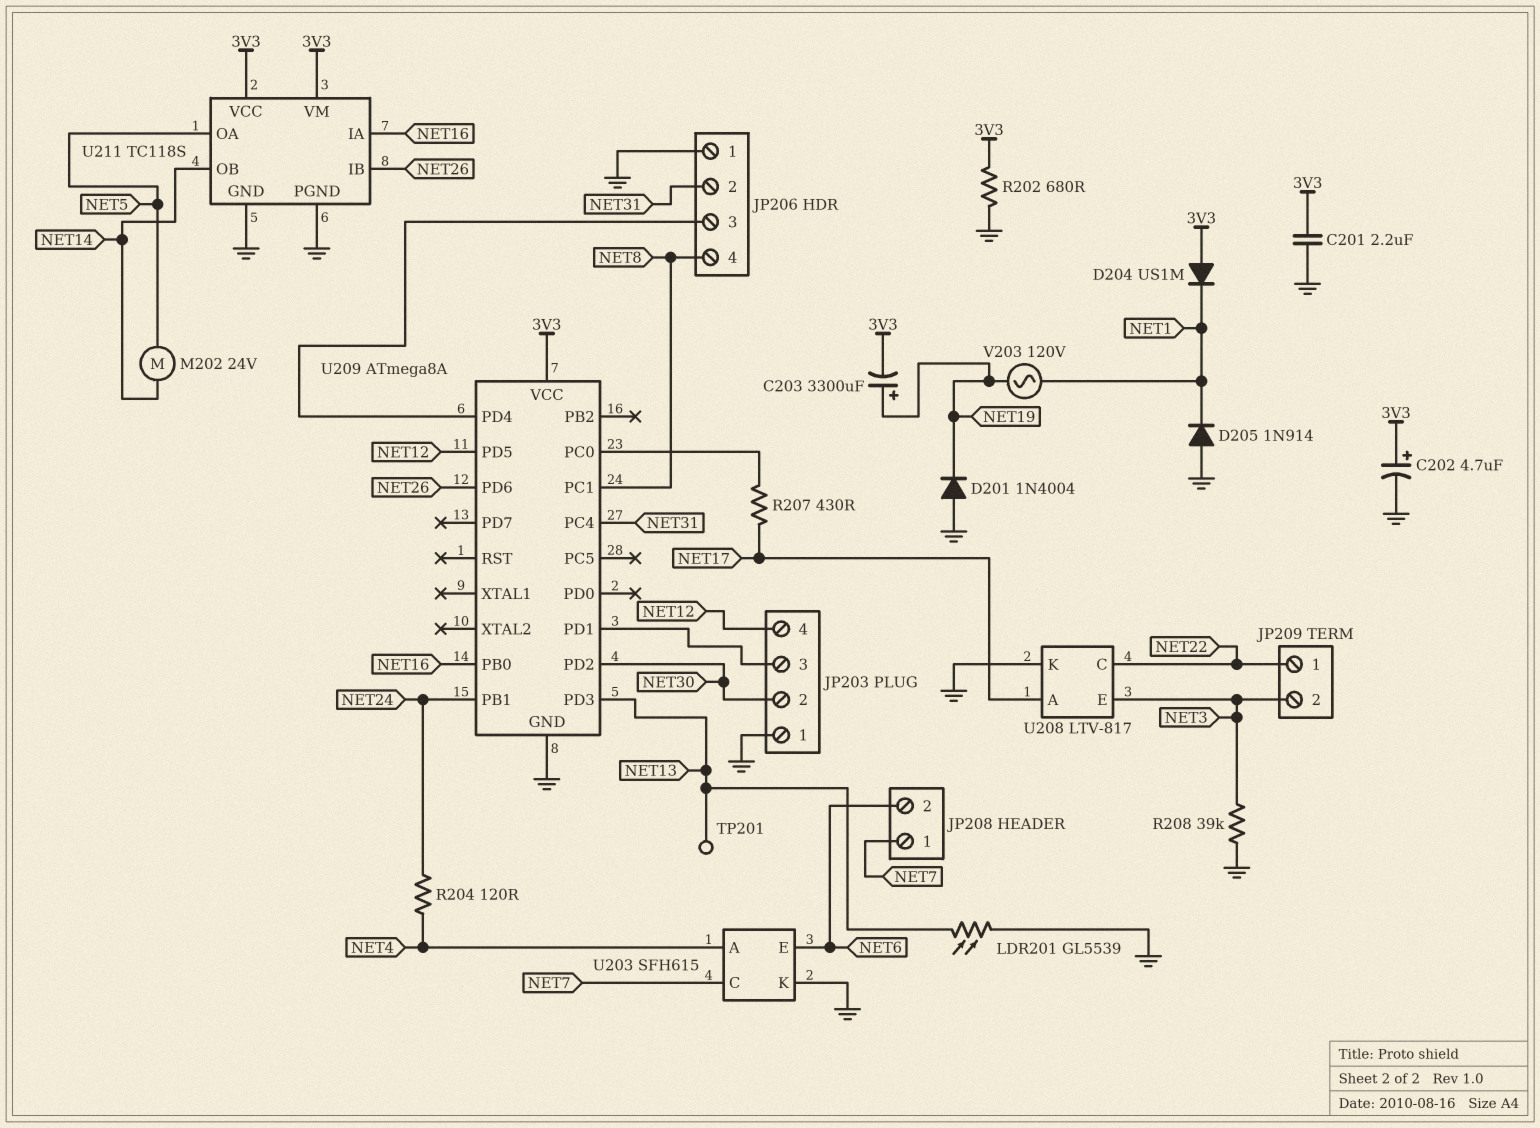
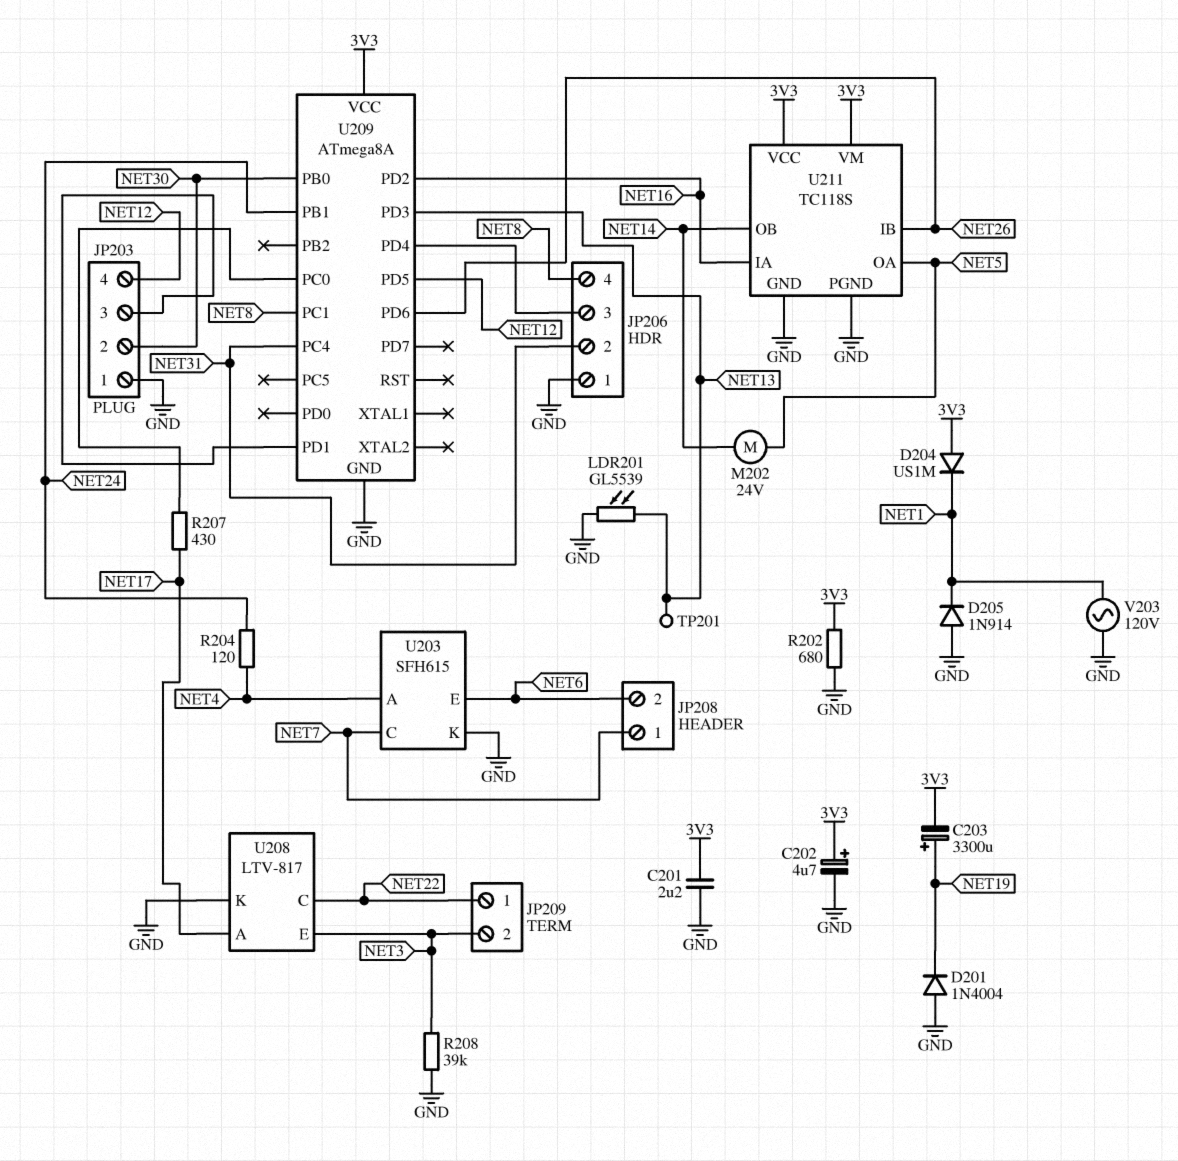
U209 pin PB0: NET16 -> NET30
U209 pin PD2: NET30 -> NET16
V203: AC 120V (NET1, NET19) -> AC 120V (GND, NET1)

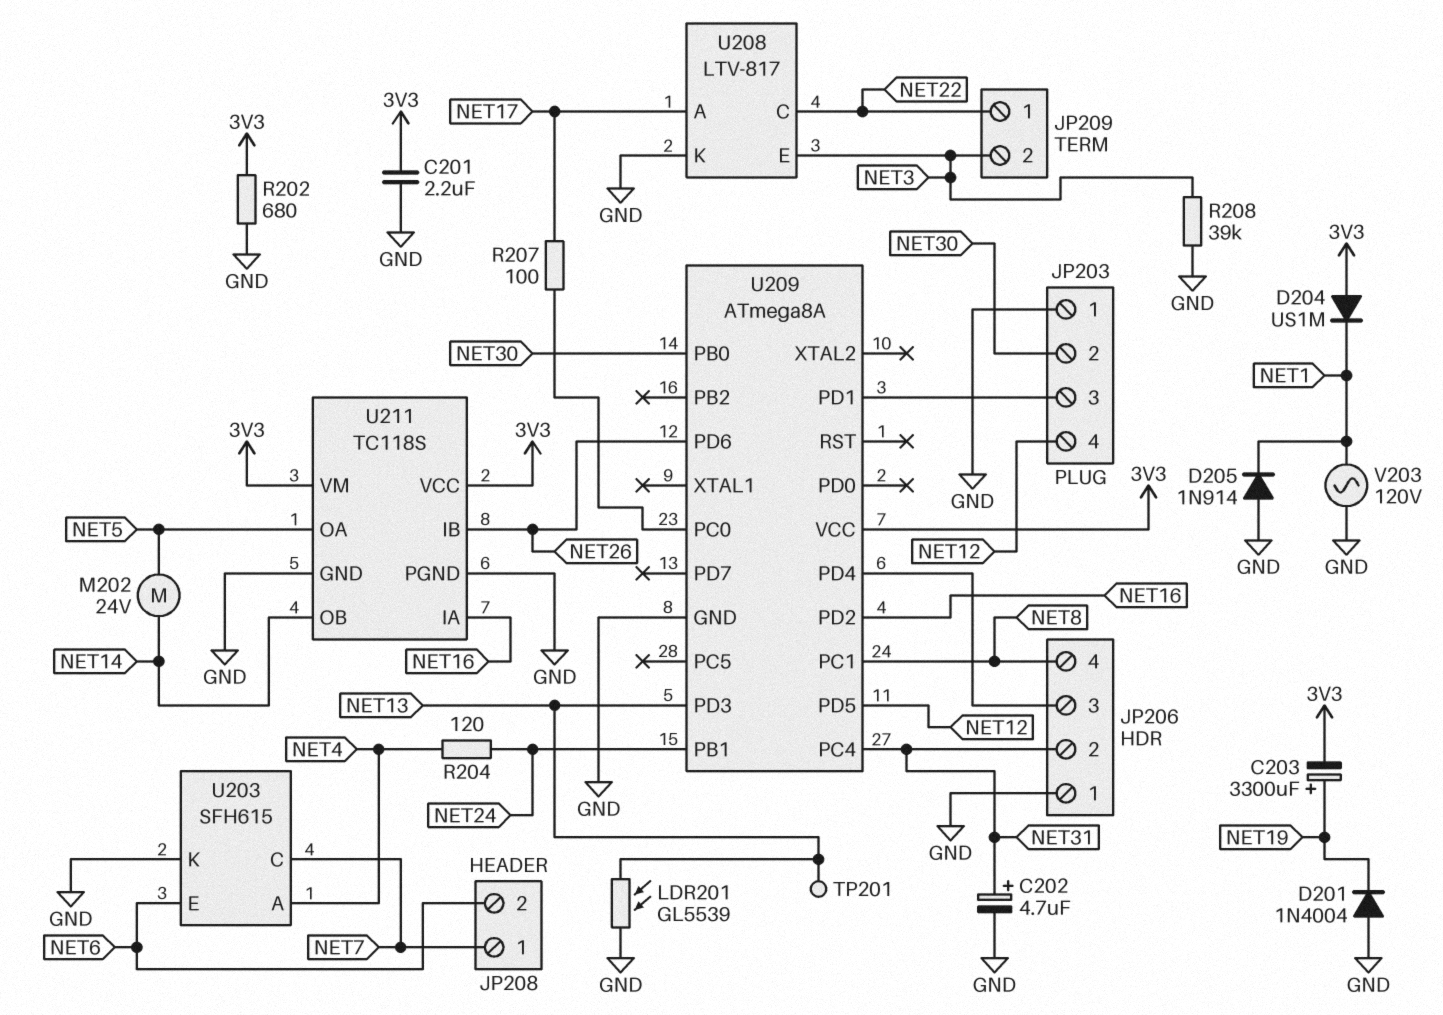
C202: 4.7uF (plus 3V3, minus GND) -> 4.7uF (plus NET31, minus GND)
R207: 430 (NET17, U209/PC0) -> 100 (NET17, U209/PC0)

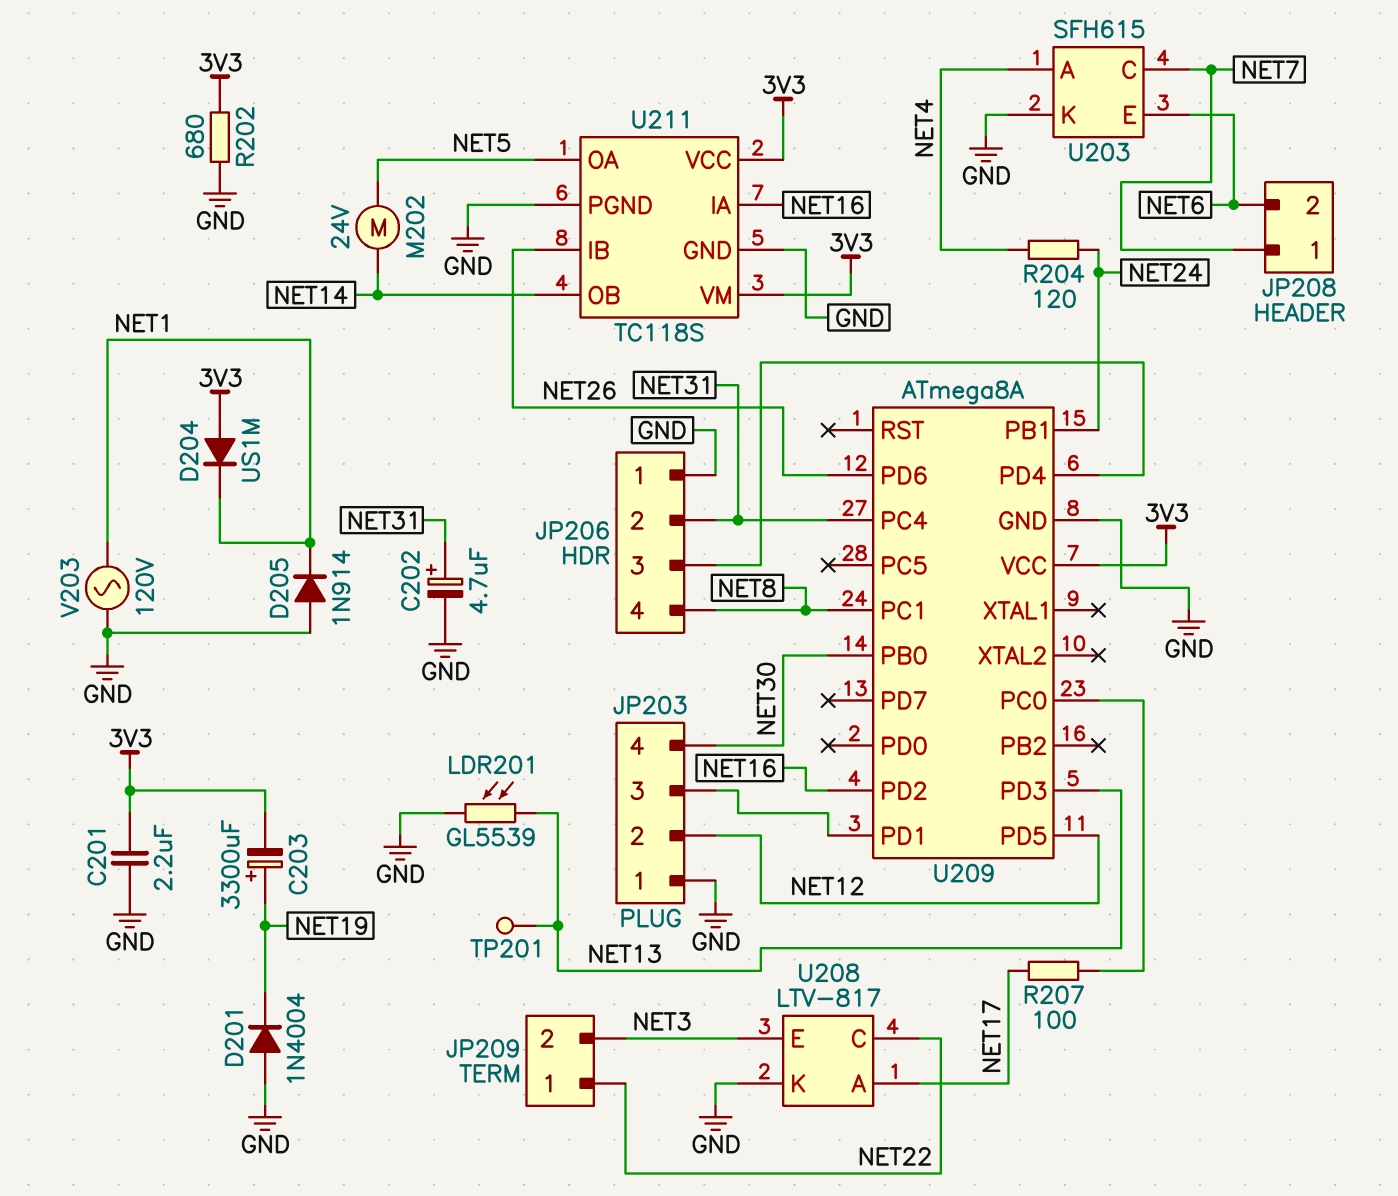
JP203 pin 2: NET30 -> NET12
JP203 pin 4: NET12 -> NET30
R208: 39k (GND, NET3) -> none

